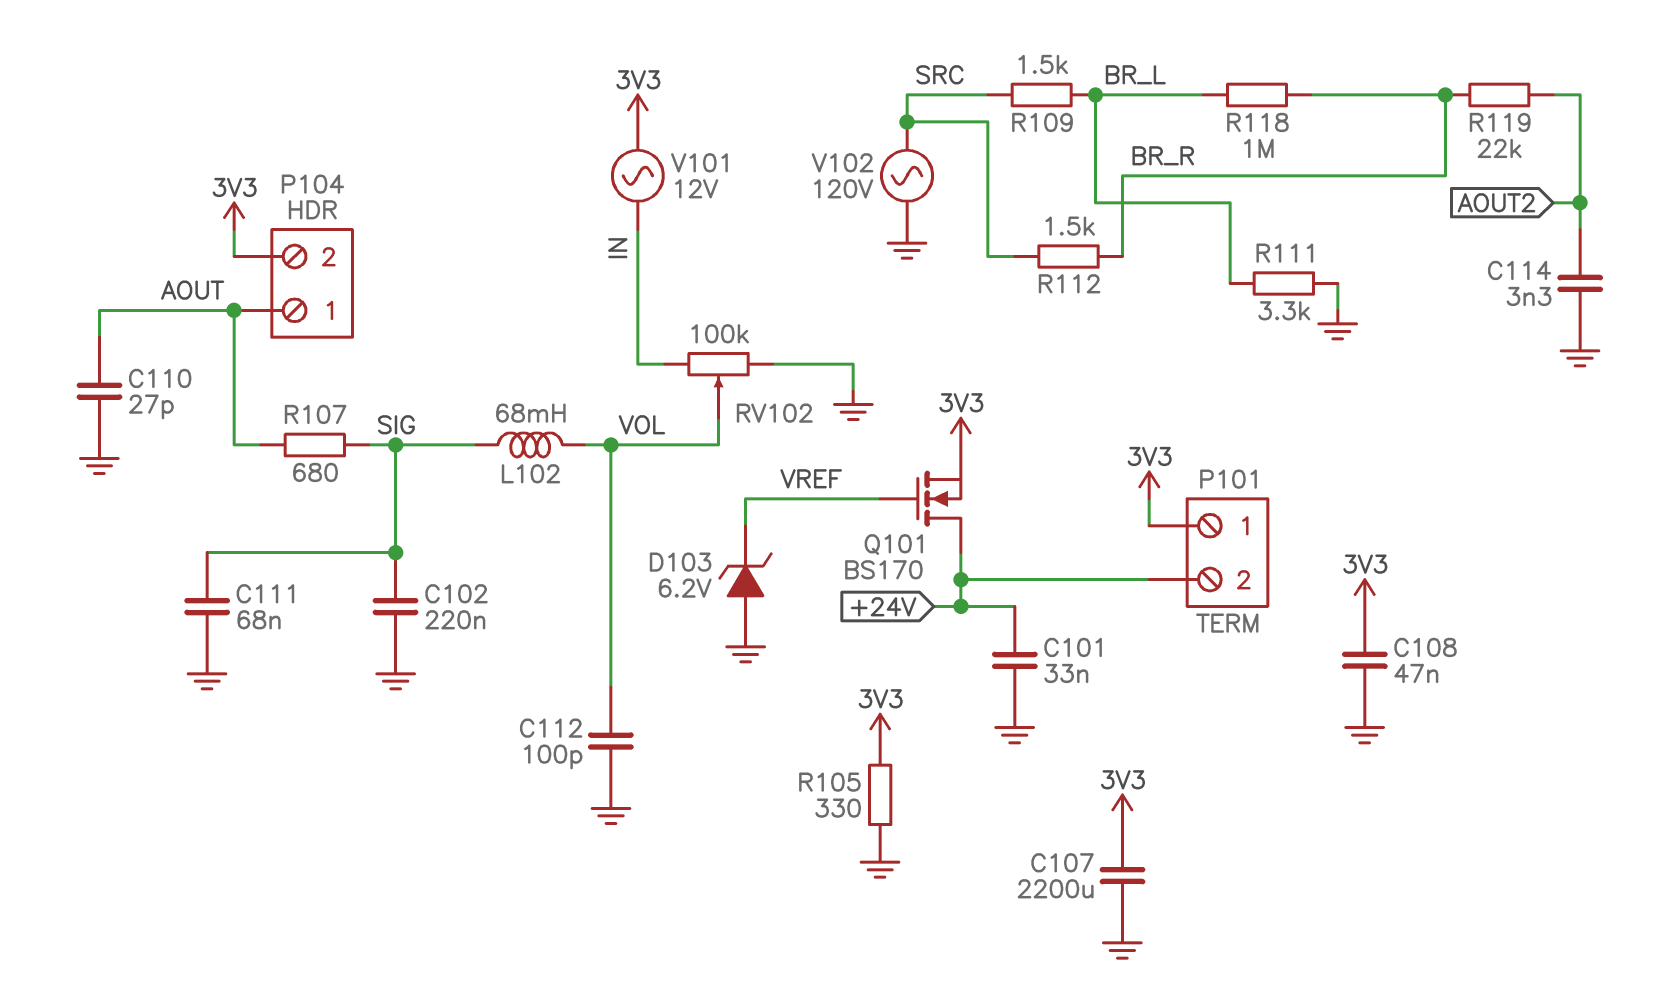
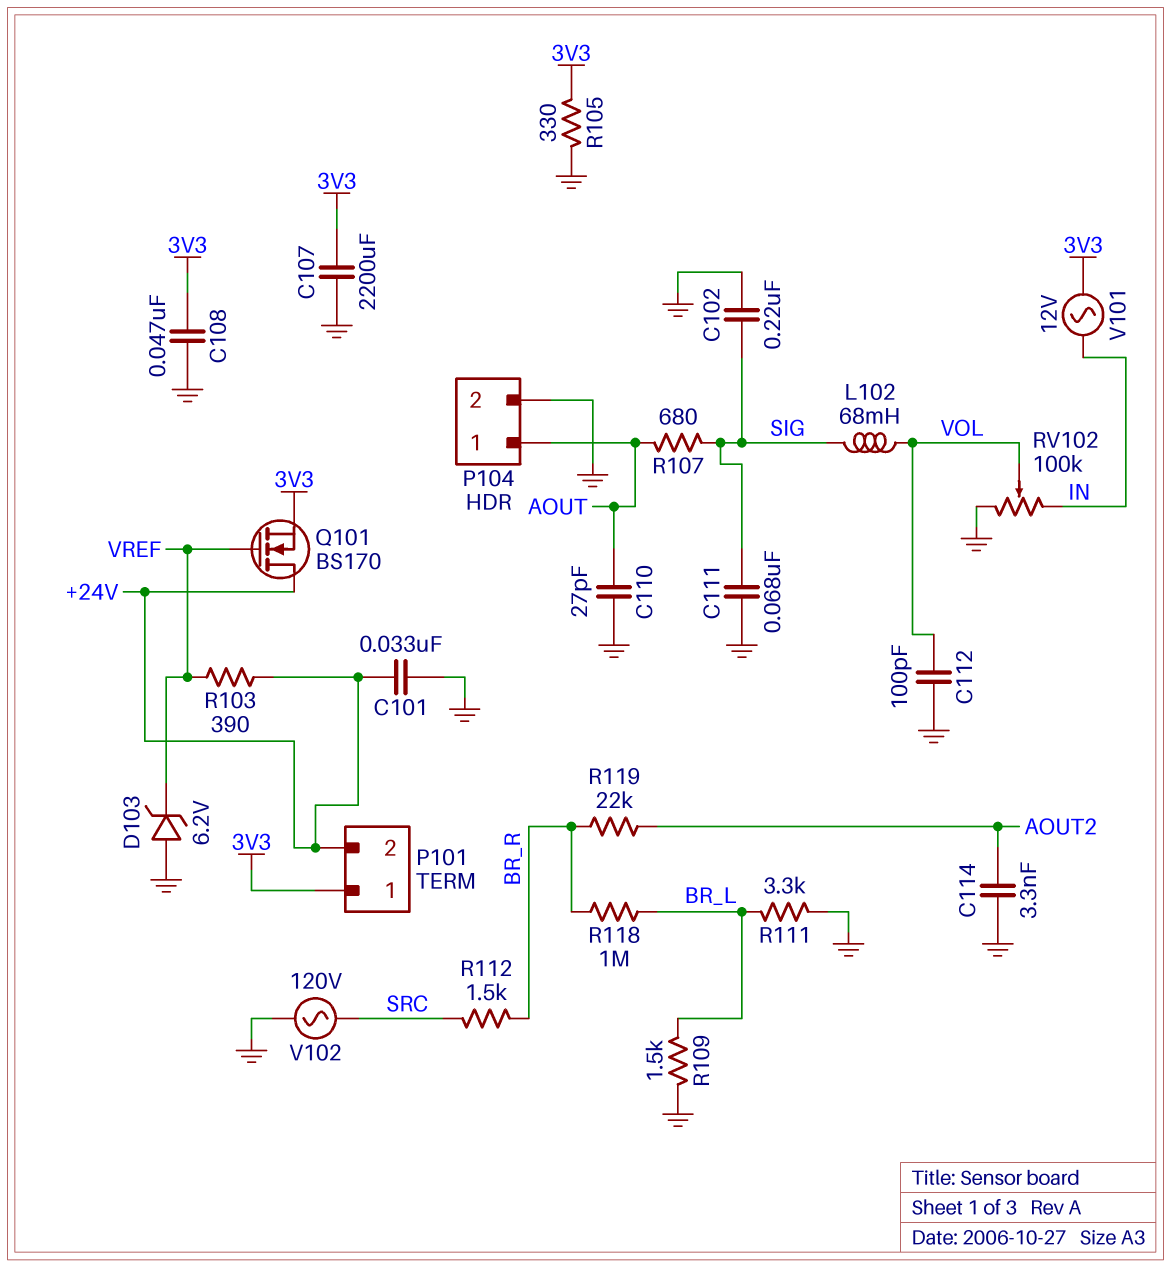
P104 pin 2: 3V3 -> GND
R103: none -> 390 (+24V, VREF)
R109: 1.5k (BR_L, SRC) -> 1.5k (BR_L, GND)

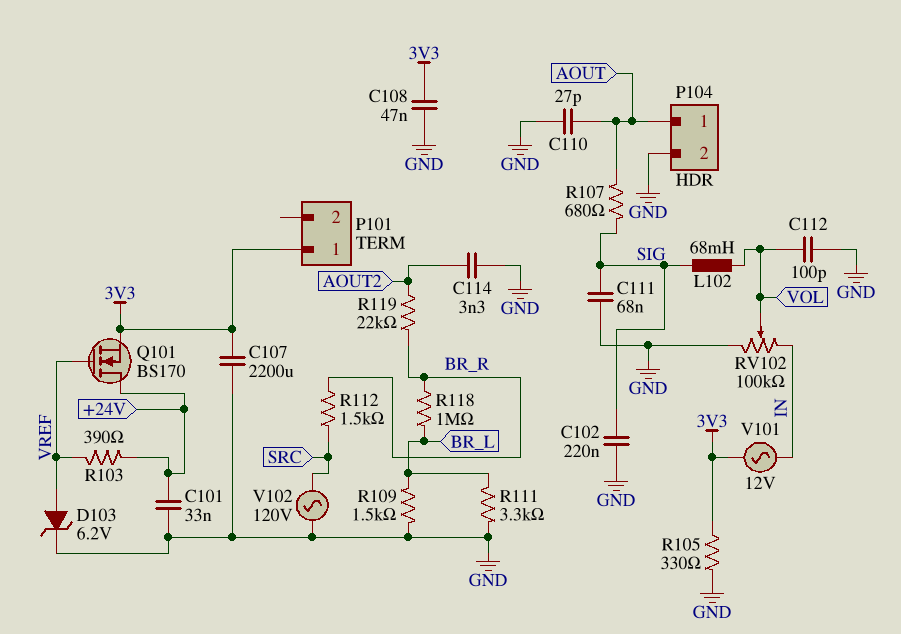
D103: zener 6.2V (A GND, K VREF) -> zener 6.2V (A VREF, K GND)
P101 pin 2: +24V -> none

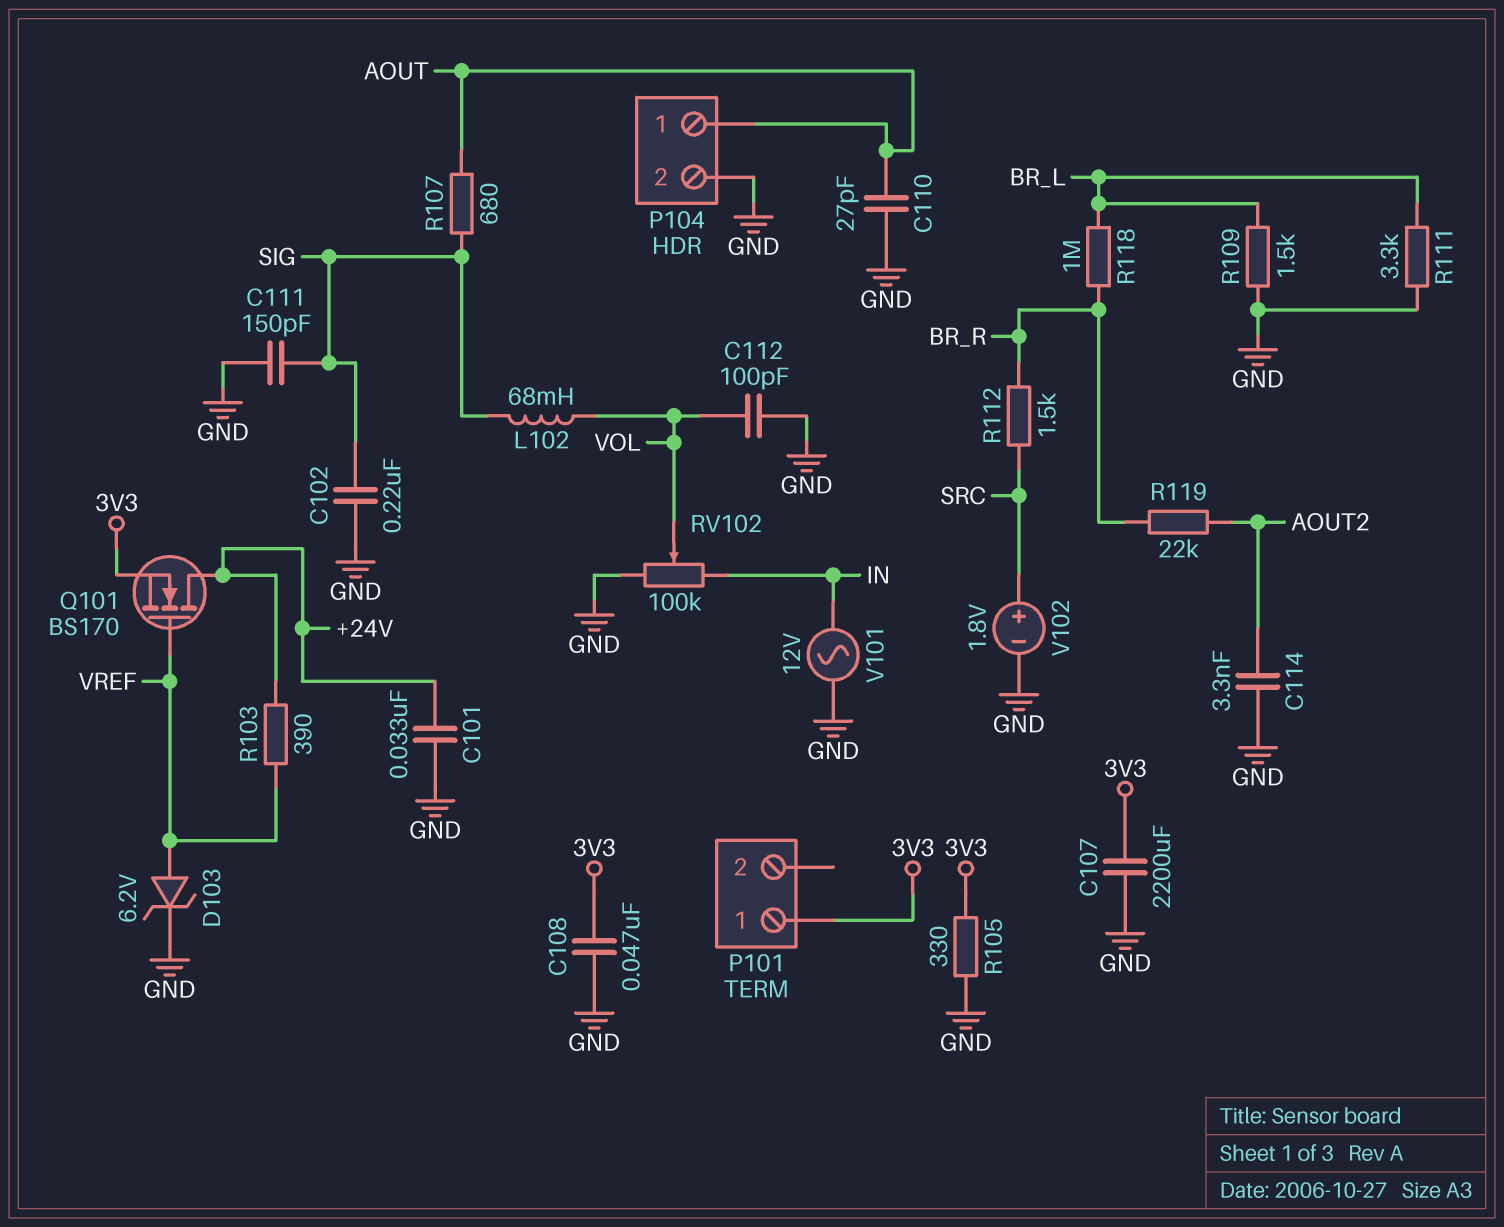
C111: 68nF (GND, SIG) -> 150pF (GND, SIG)
V101: AC 12V (3V3, IN) -> AC 12V (GND, IN)
V102: AC 120V (GND, SRC) -> 1.8V (plus SRC, minus GND)

